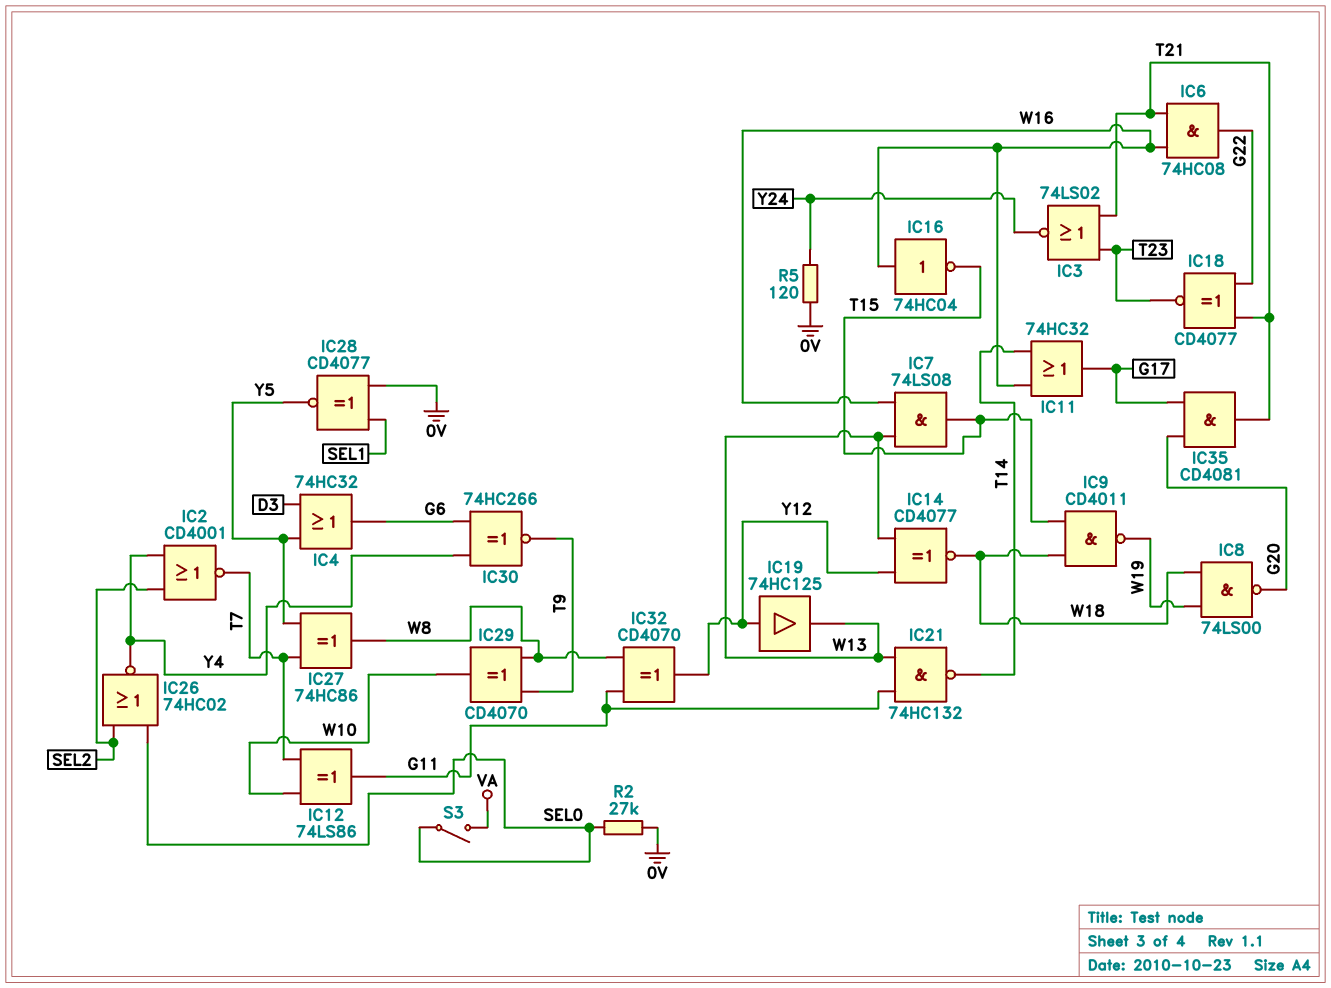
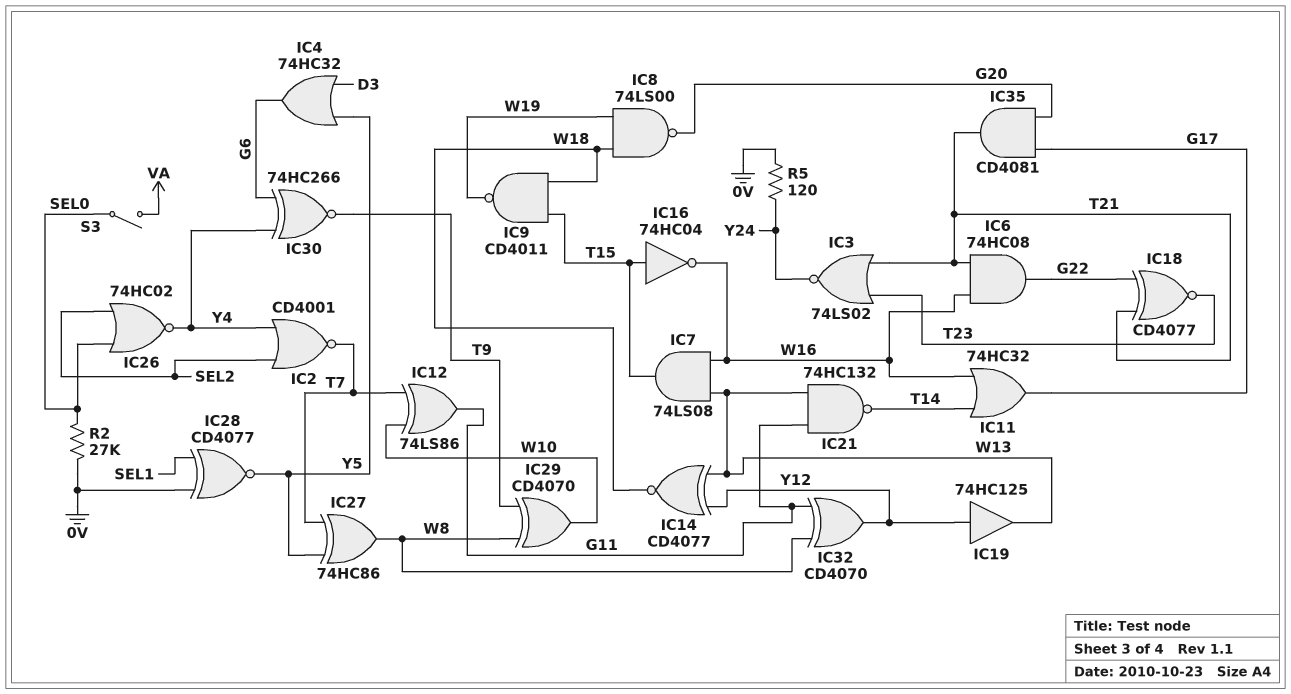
IC16: NOT 74HC04 (in W16, out T15) -> NOT 74HC04 (in T15, out W16)

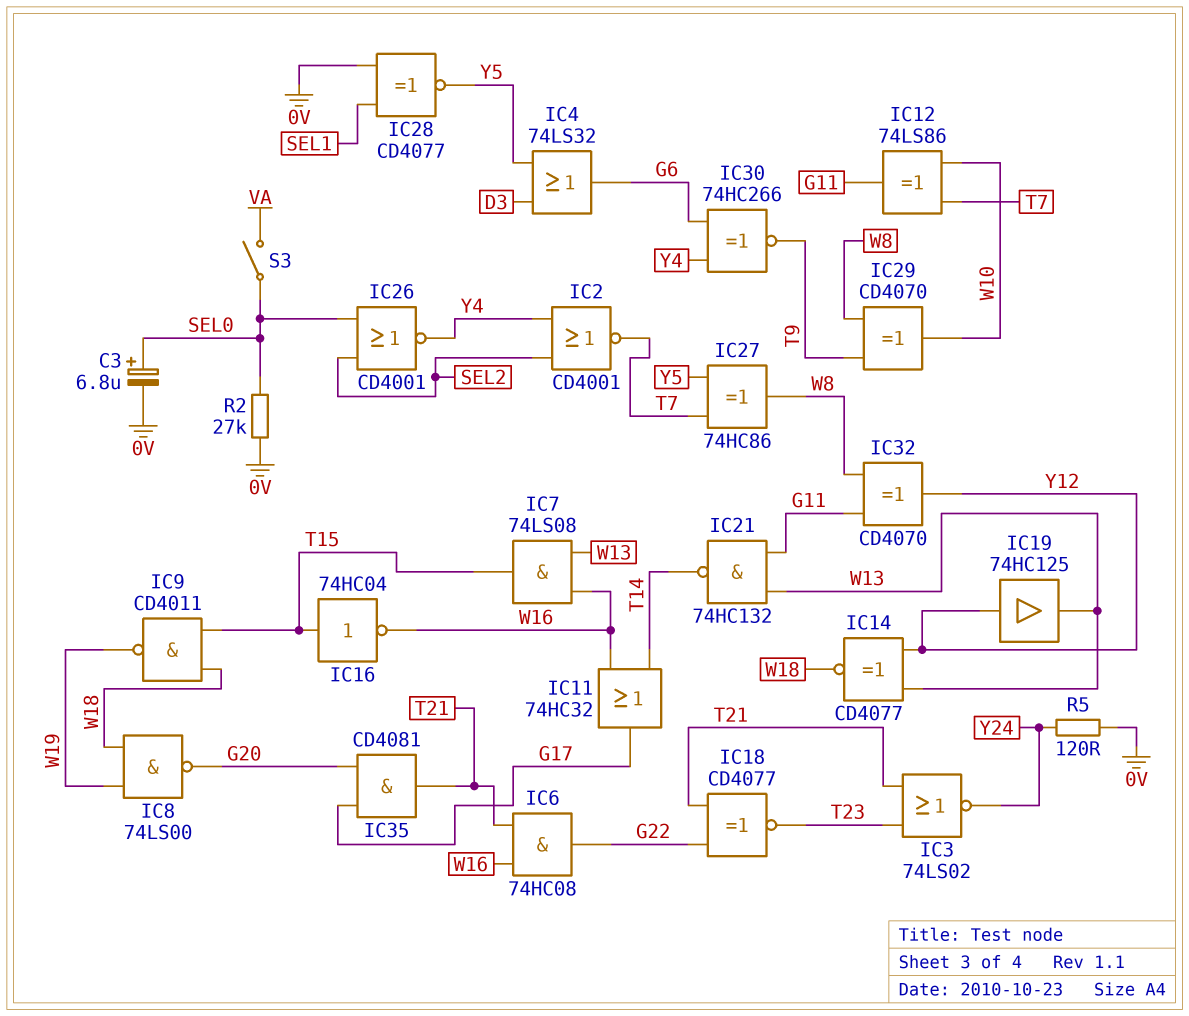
C3: none -> 6.8uF (plus SEL0, minus 0V)
IC4: OR 74HC32 (in D3, in Y5, out G6) -> OR 74LS32 (in D3, in Y5, out G6)
IC26: NOR 74HC02 (in SEL0, in SEL2, out Y4) -> NOR CD4001 (in SEL0, in SEL2, out Y4)

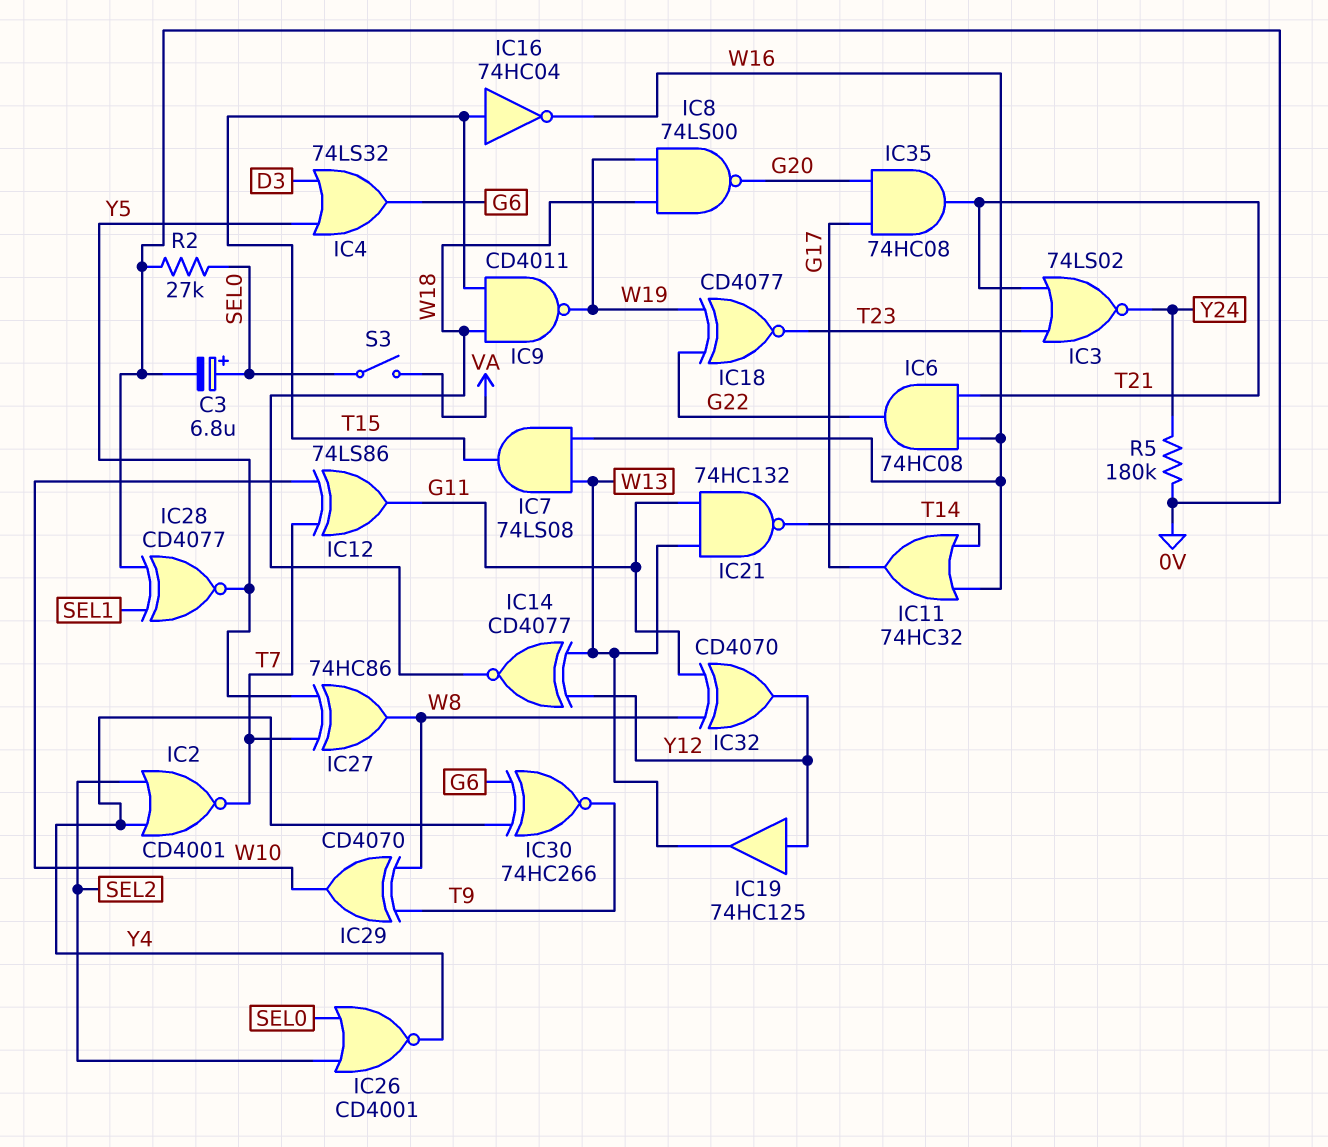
IC18: XNOR CD4077 (in G22, in T21, out T23) -> XNOR CD4077 (in G22, in W19, out T23)
IC35: AND CD4081 (in G17, in G20, out T21) -> AND 74HC08 (in G17, in G20, out T21)
R5: 120 (0V, Y24) -> 180k (0V, Y24)

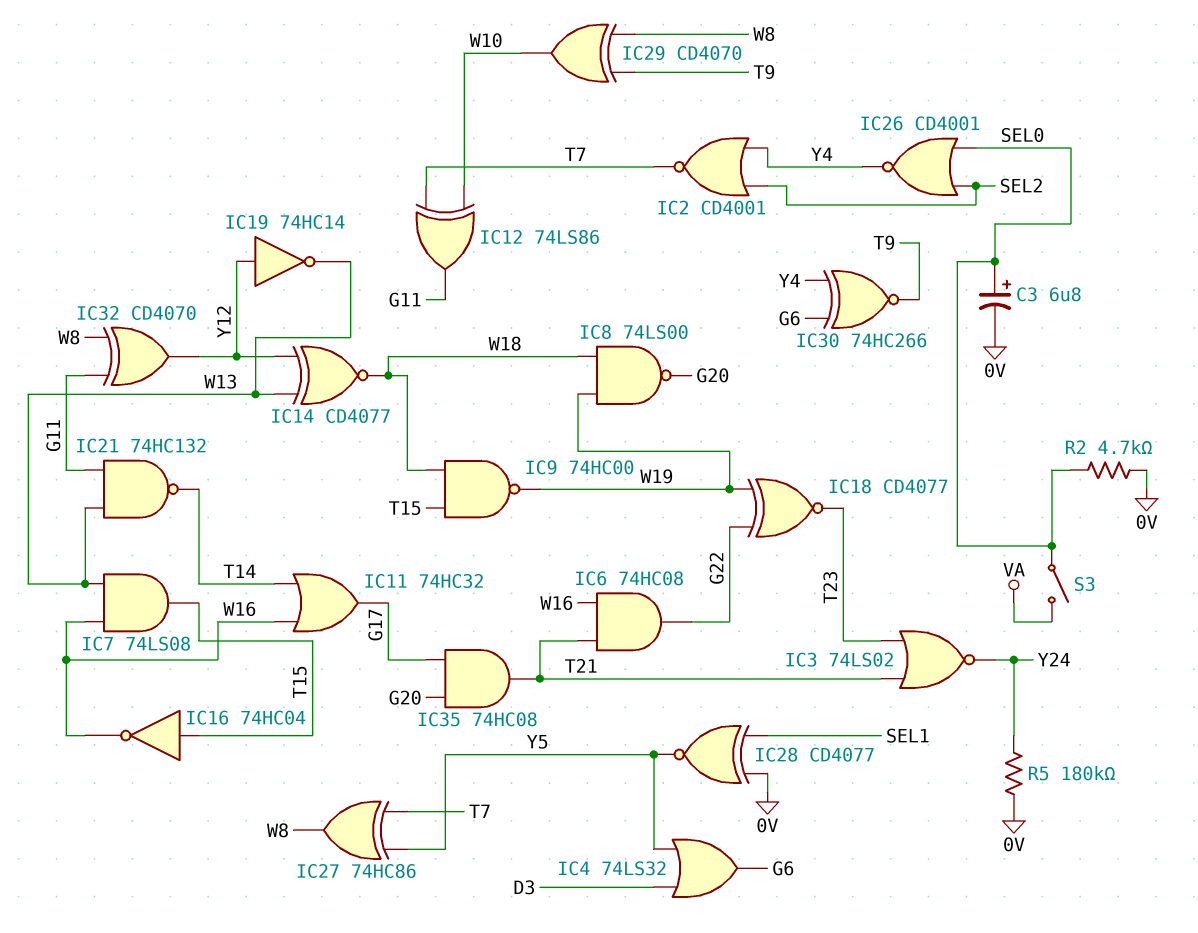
IC9: NAND CD4011 (in T15, in W18, out W19) -> NAND 74HC00 (in T15, in W18, out W19)
IC19: buffer 74HC125 (in Y12, out W13) -> NOT 74HC14 (in Y12, out W13)
R2: 27k (0V, SEL0) -> 4.7k (0V, SEL0)

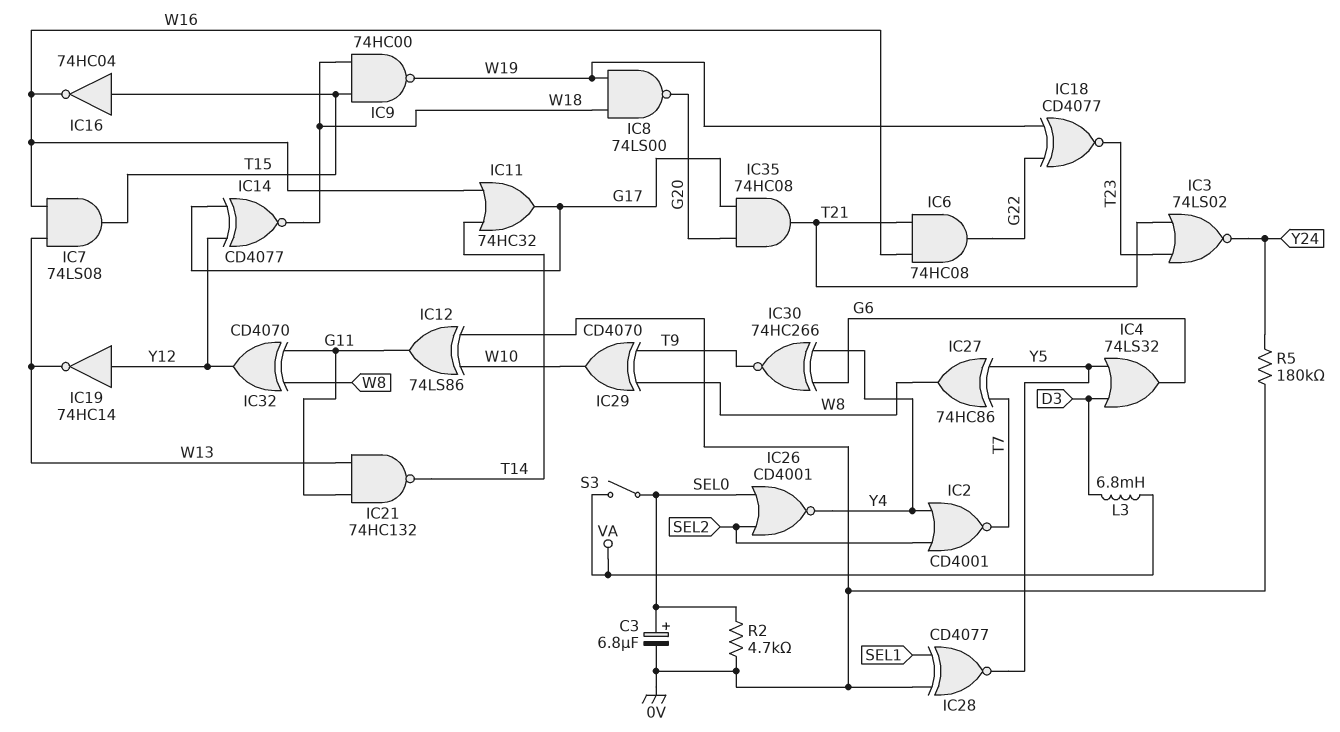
IC12: XOR 74LS86 (in T7, in W10, out G11) -> XOR 74LS86 (in 0V, in W10, out G11)
IC14: XNOR CD4077 (in W13, in Y12, out W18) -> XNOR CD4077 (in G17, in Y12, out W18)
L3: none -> 6.8mH (D3, VA)

